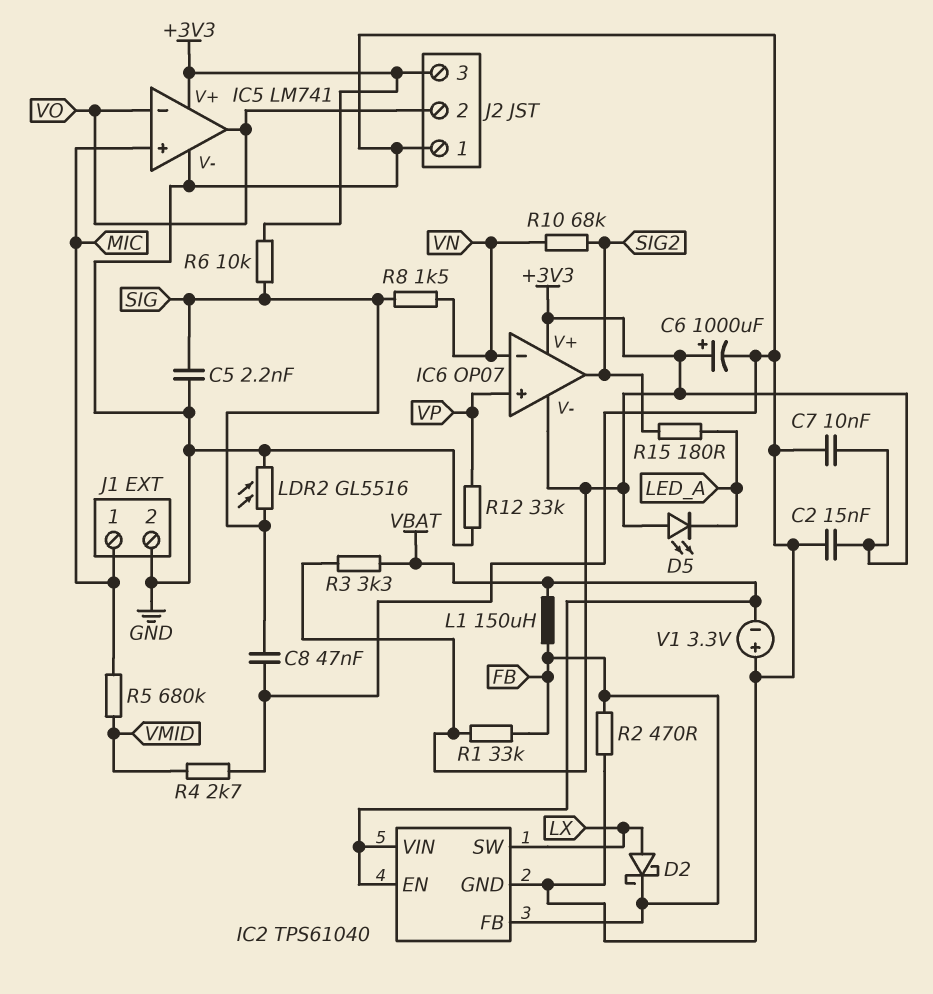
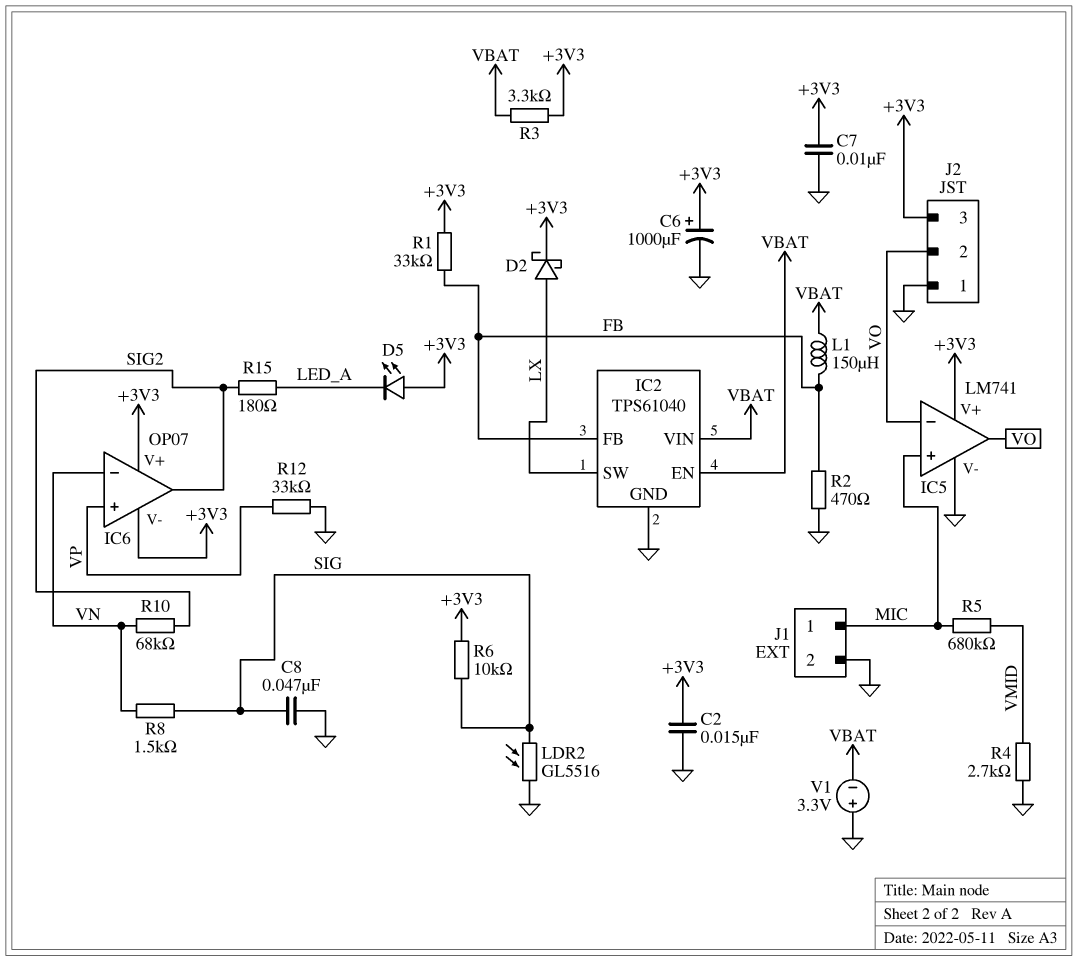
C5: 2.2nF (GND, SIG) -> none
D2: schottky (A LX, K FB) -> schottky (A LX, K +3V3)

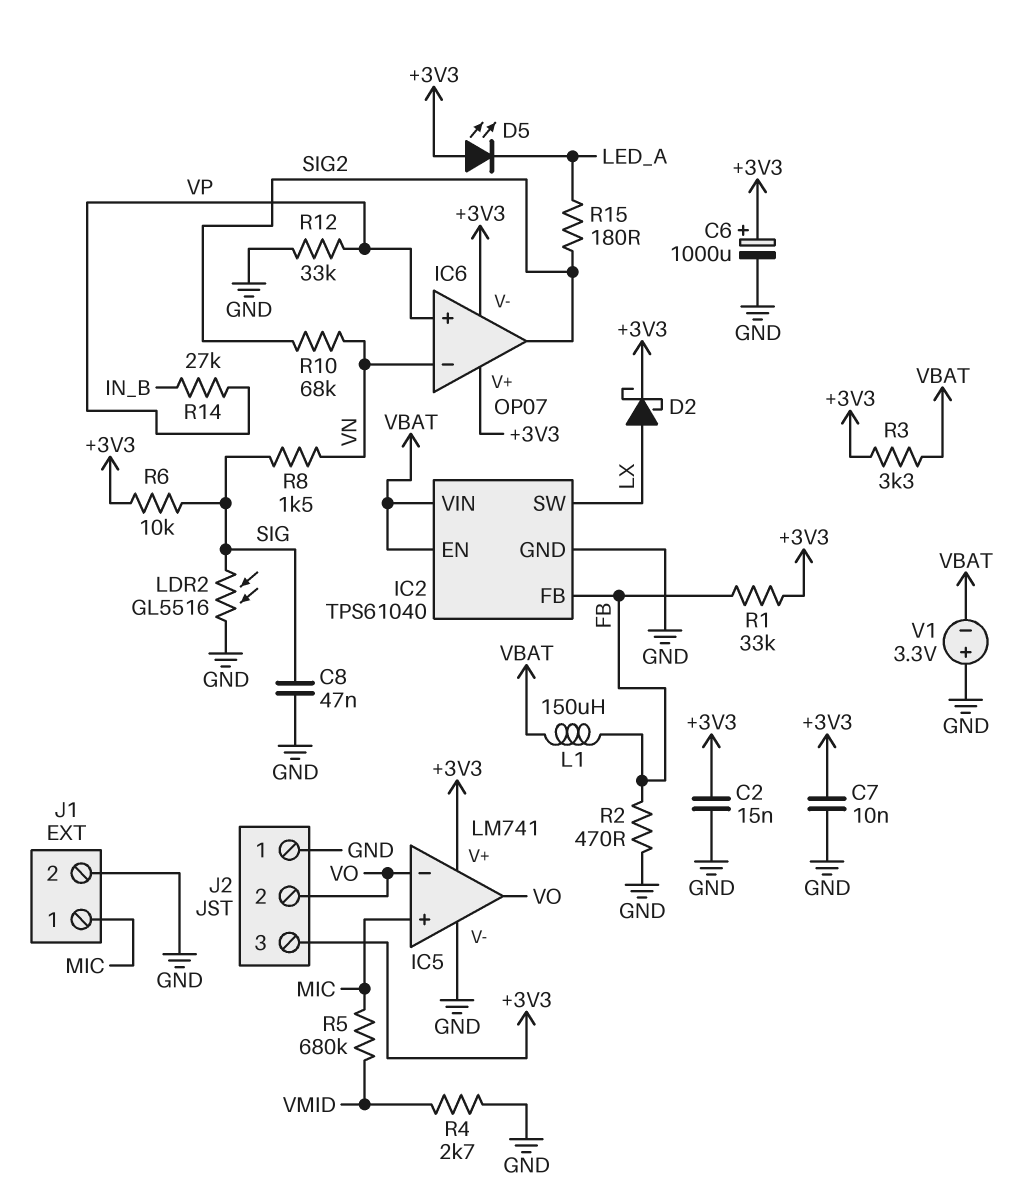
R14: none -> 27k (IN_B, VP)

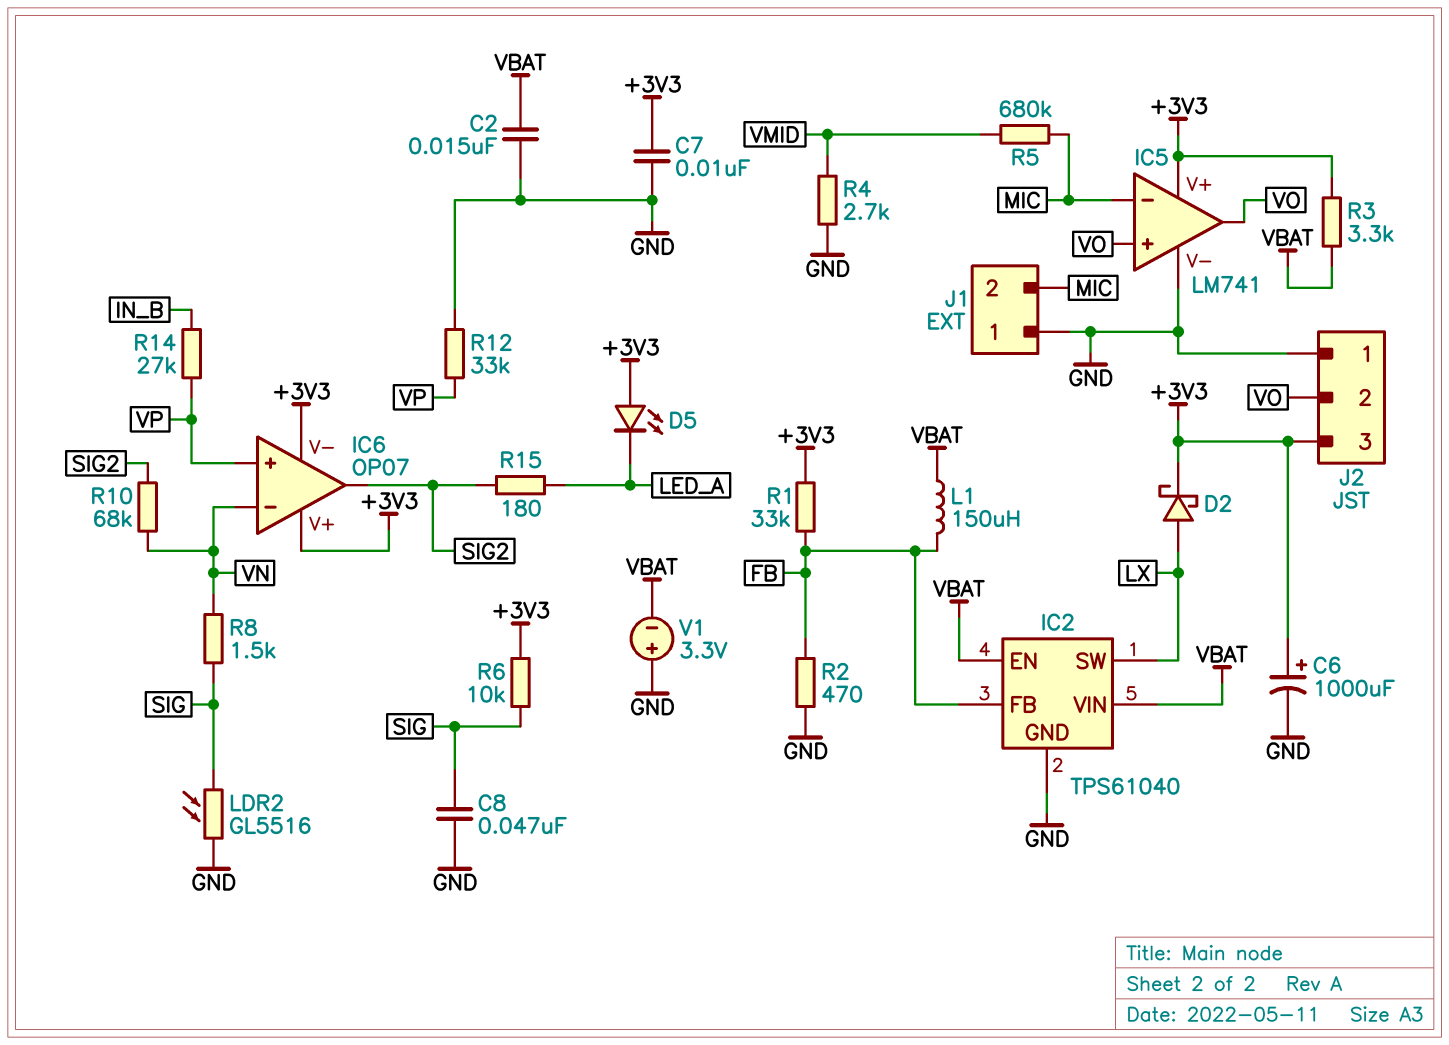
C2: 15nF (+3V3, GND) -> 15nF (GND, VBAT)
IC5 pin in+: MIC -> VO
IC5 pin in-: VO -> MIC
J1 pin 1: MIC -> GND
J1 pin 2: GND -> MIC

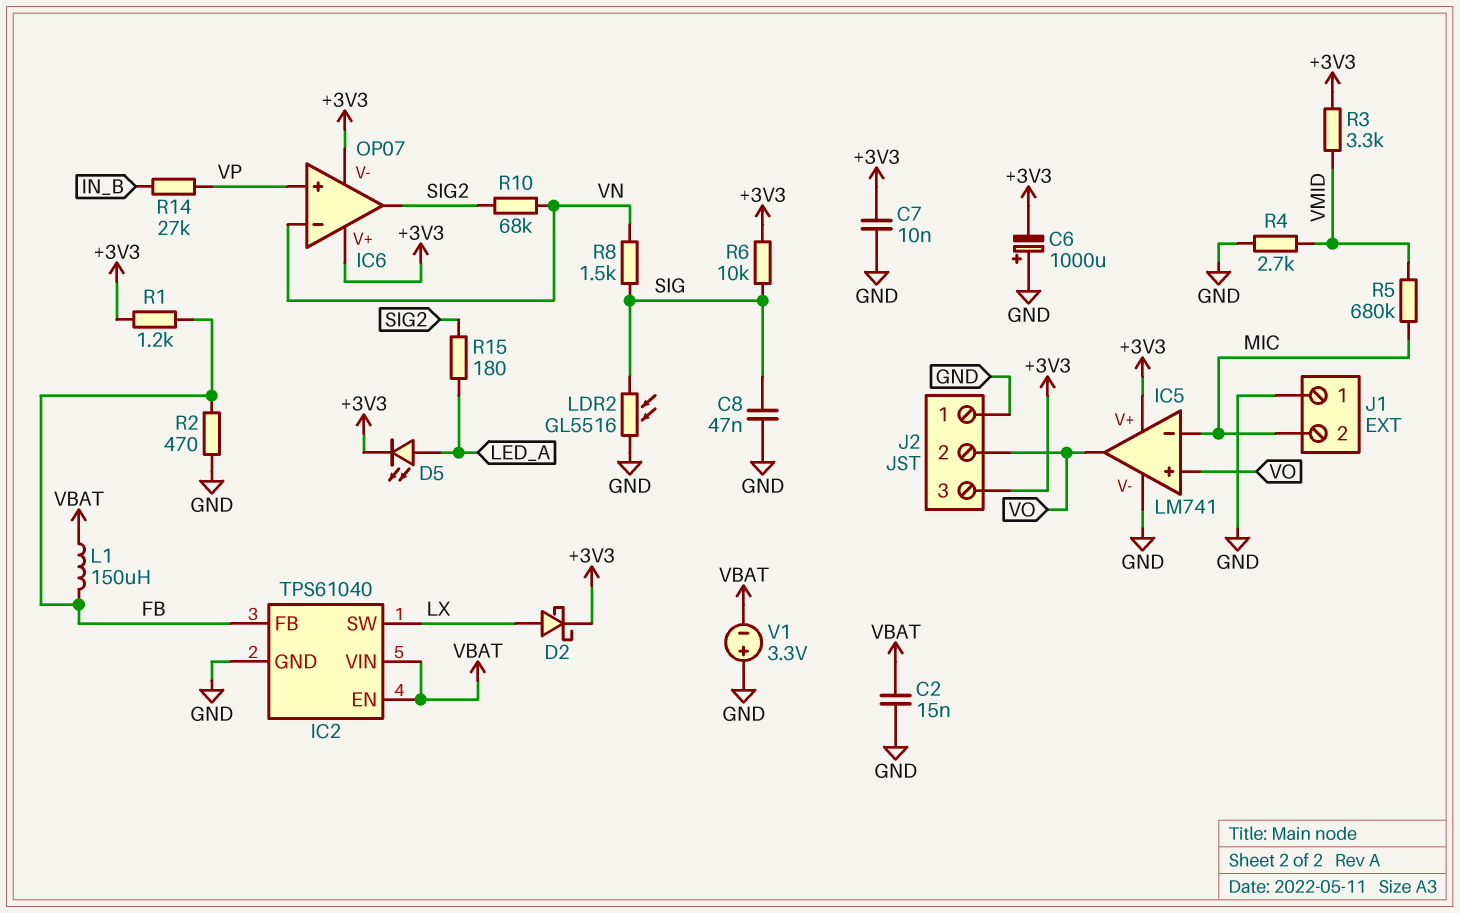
C6: 1000uF (plus +3V3, minus GND) -> 1000uF (plus GND, minus +3V3)
D5: LED (A +3V3, K LED_A) -> LED (A LED_A, K +3V3)
R1: 33k (+3V3, FB) -> 1.2k (+3V3, FB)
R3: 3.3k (+3V3, VBAT) -> 3.3k (+3V3, VMID)
R12: 33k (GND, VP) -> none

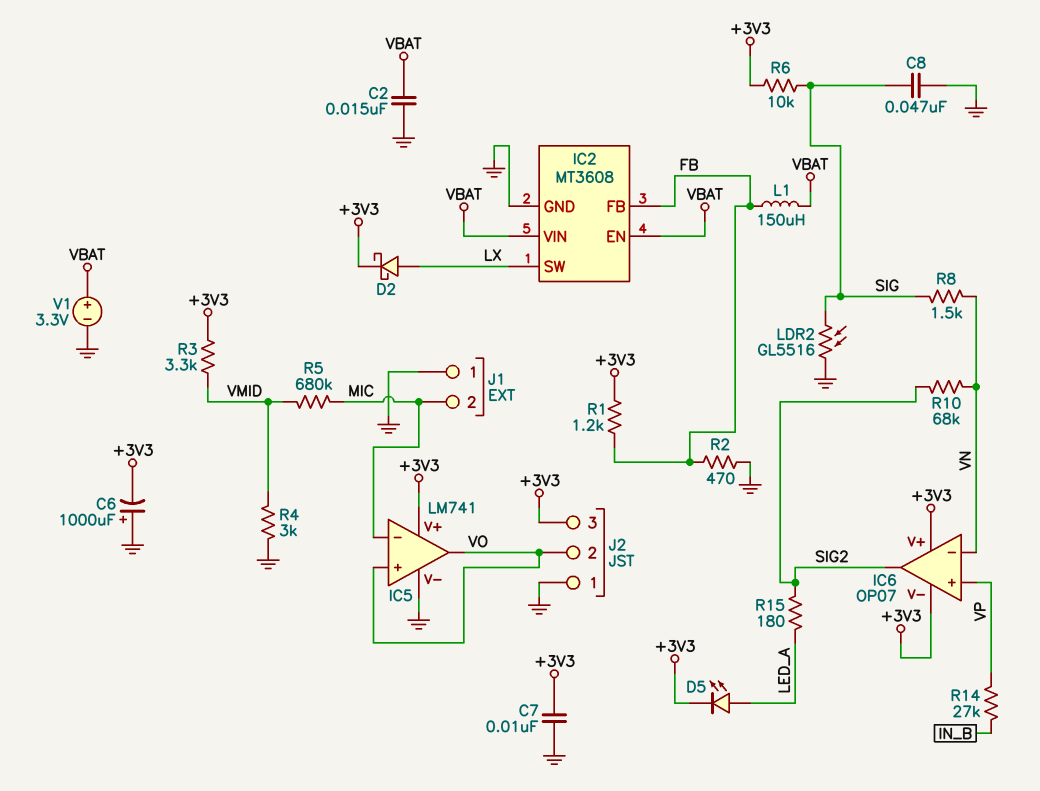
IC2: TPS61040 -> MT3608
R4: 2.7k (GND, VMID) -> 3k (GND, VMID)
V1: 3.3V (plus GND, minus VBAT) -> 3.3V (plus VBAT, minus GND)

